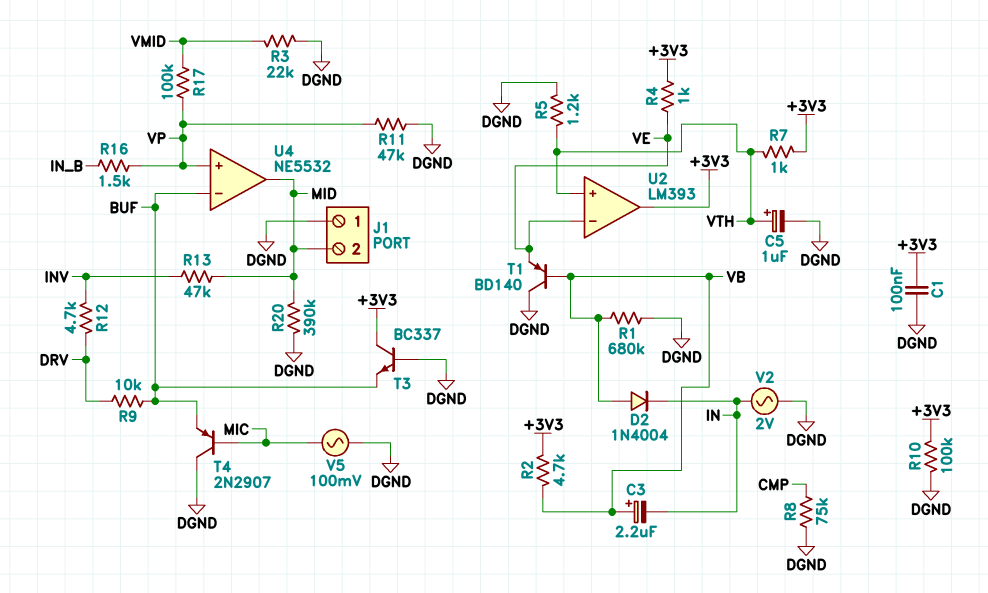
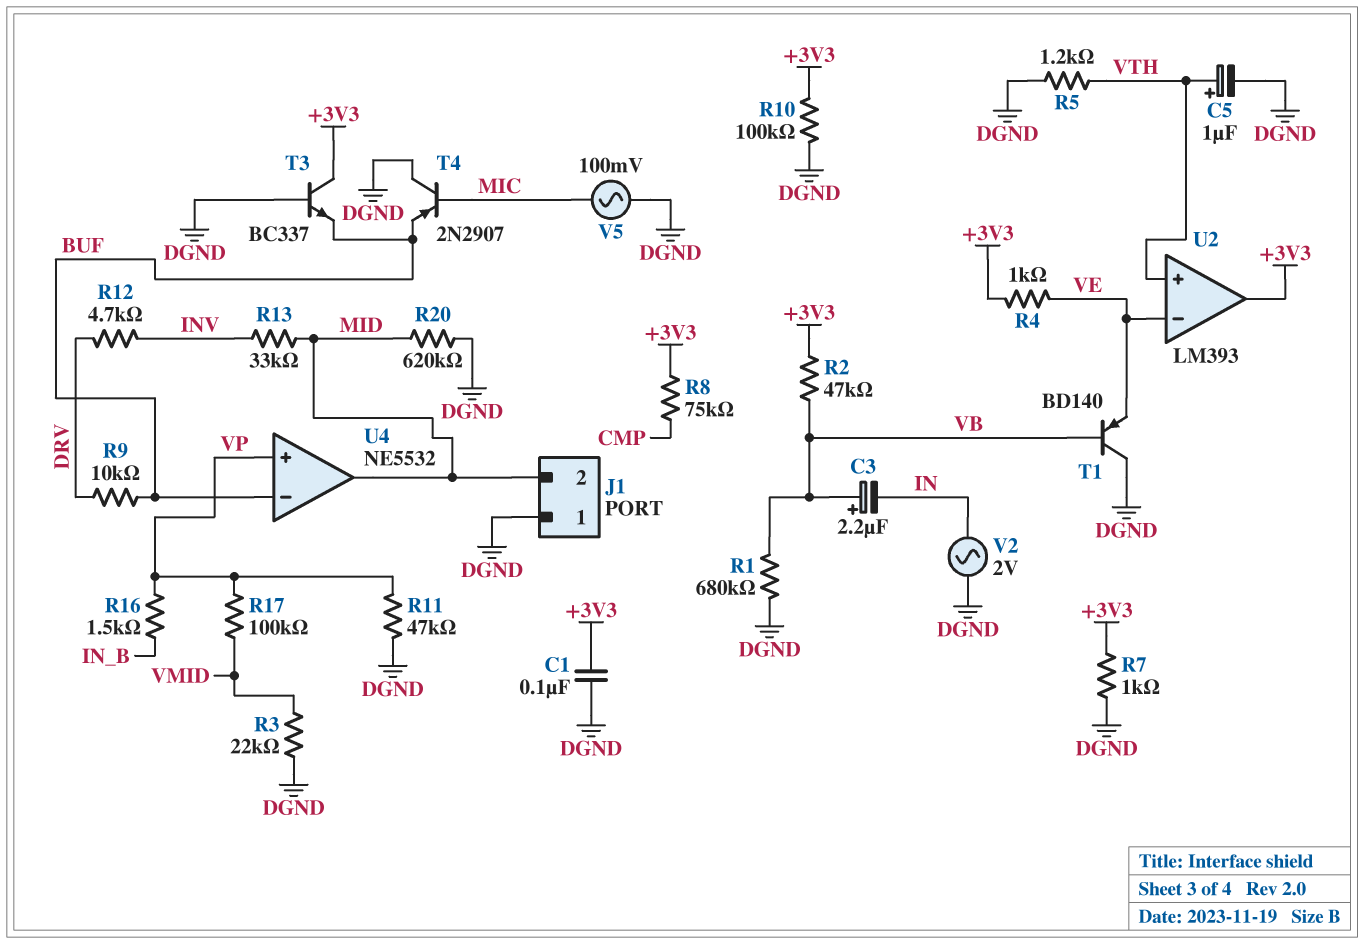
D2: diode 1N4004 (A VB, K IN) -> none
R2: 4.7k (+3V3, VB) -> 47k (+3V3, VB)
R7: 1k (+3V3, VTH) -> 1k (+3V3, DGND)
R8: 75k (CMP, DGND) -> 75k (+3V3, CMP)
R13: 47k (INV, MID) -> 33k (INV, MID)
R20: 390k (DGND, MID) -> 620k (DGND, MID)

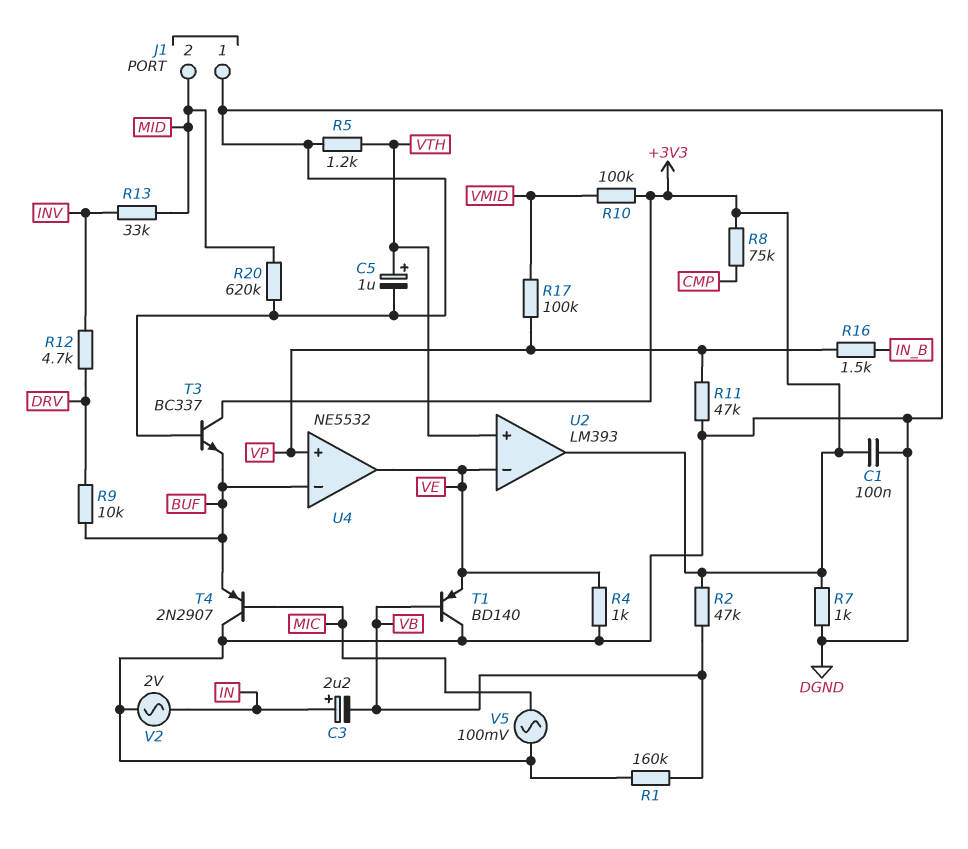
C3: 2.2uF (plus VB, minus IN) -> 2.2uF (plus IN, minus VB)
R1: 680k (DGND, VB) -> 160k (DGND, VB)
R3: 22k (DGND, VMID) -> none
R4: 1k (+3V3, VE) -> 1k (DGND, VE)
R10: 100k (+3V3, DGND) -> 100k (+3V3, VMID)
U4 pin out: MID -> VE

